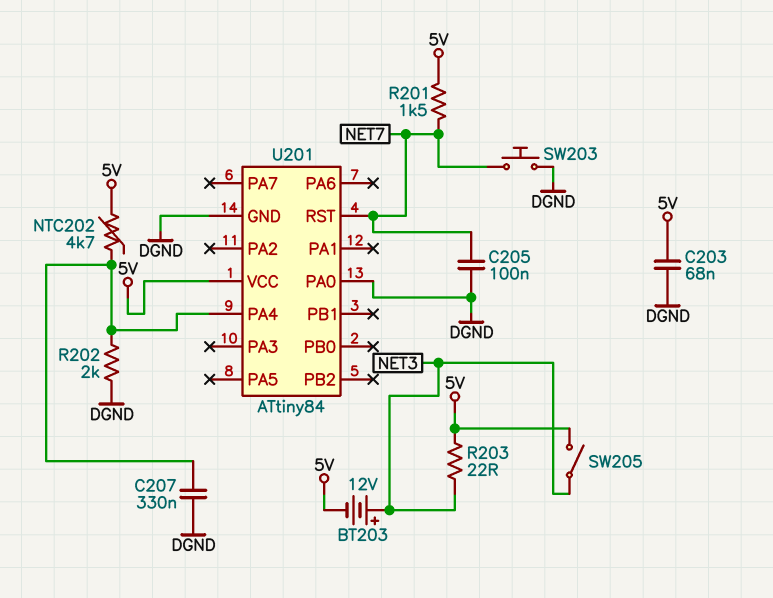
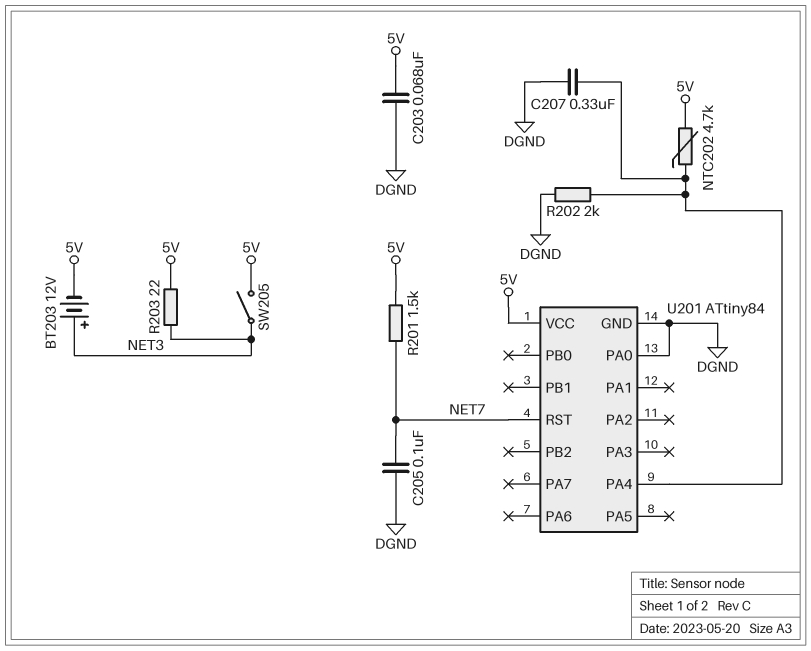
SW203: button (DGND, NET7) -> none

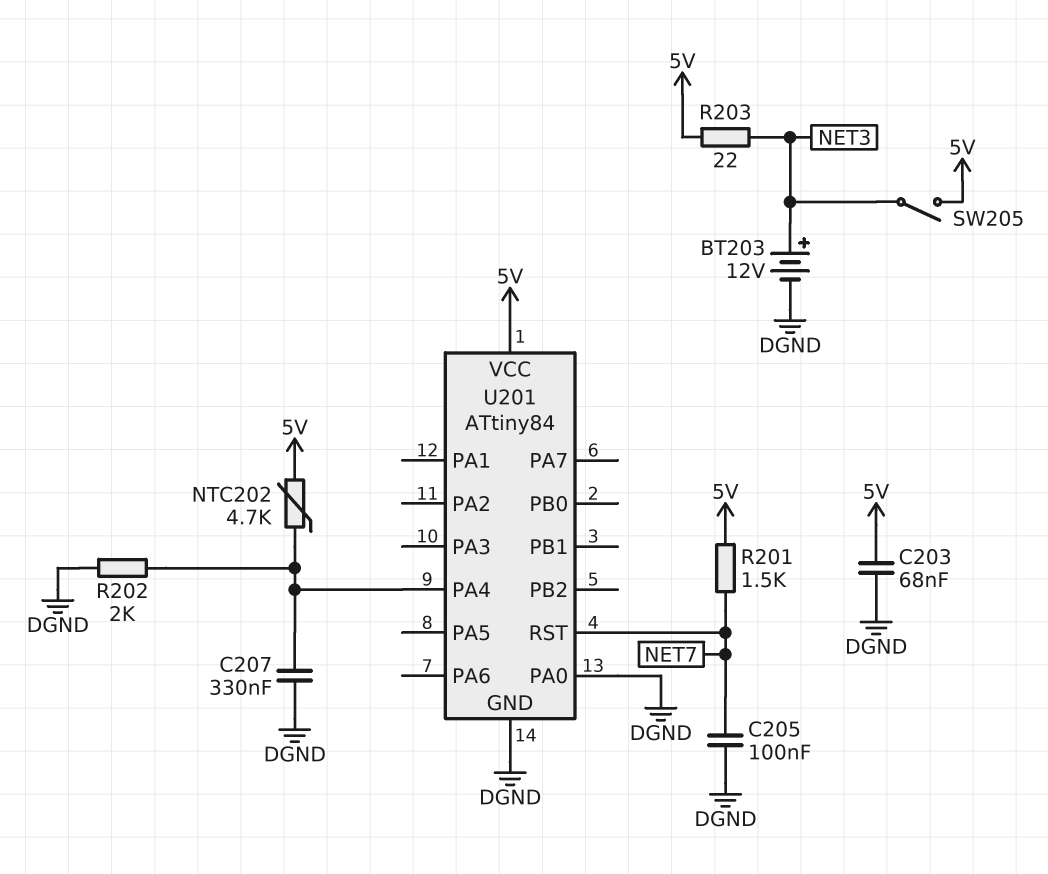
BT203: 12V (plus NET3, minus 5V) -> 12V (plus NET3, minus DGND)

